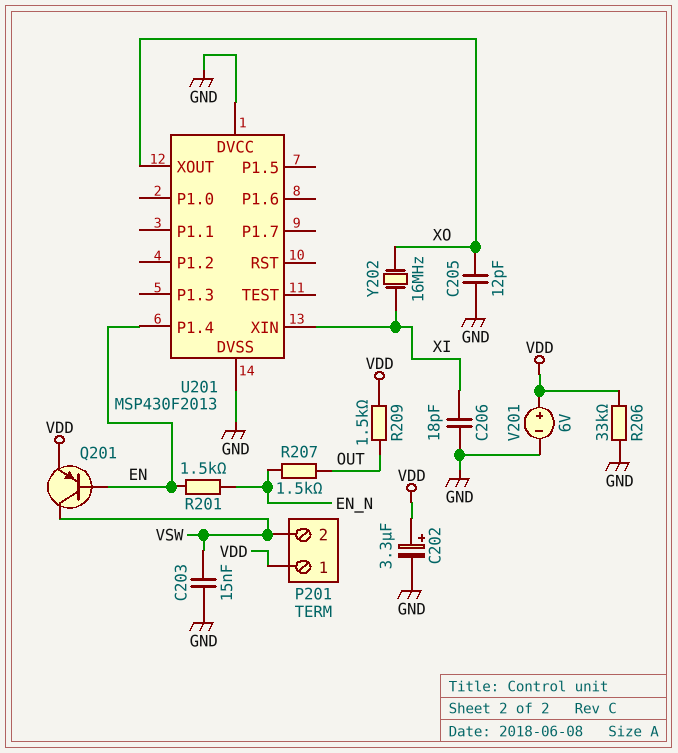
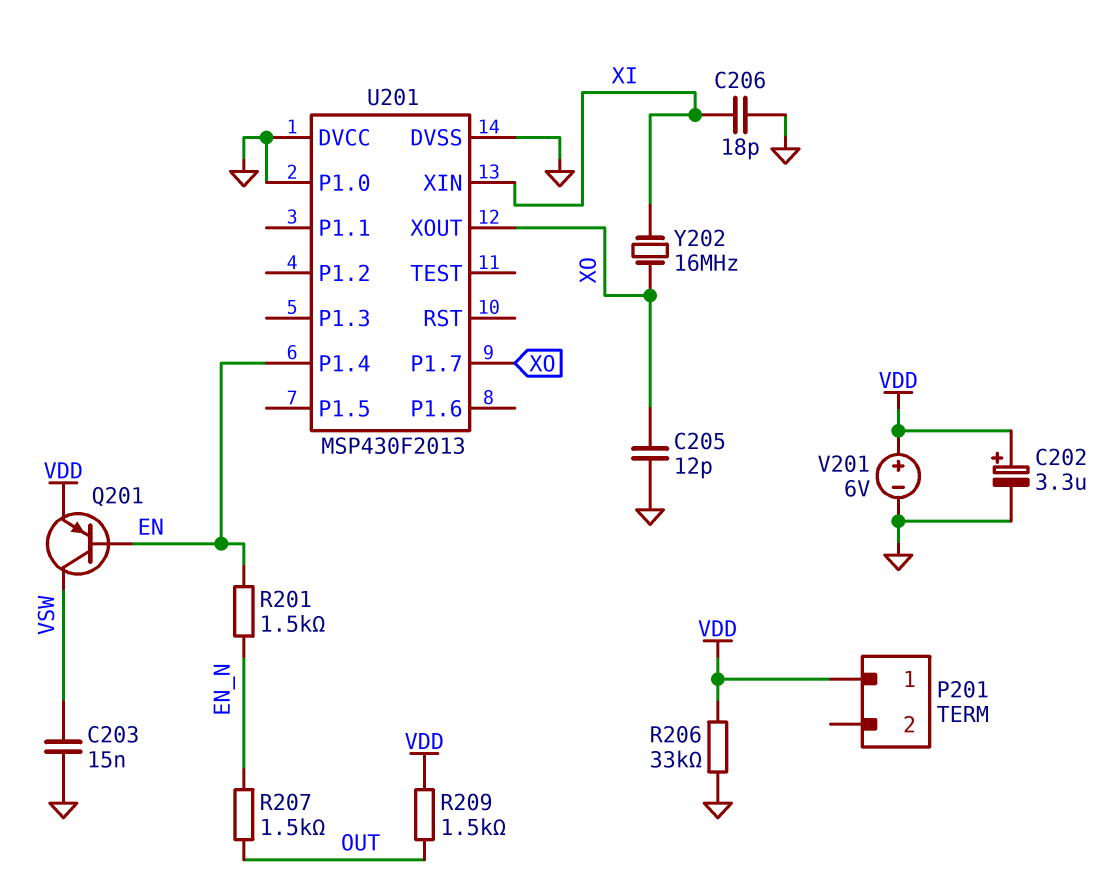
P201 pin 2: VSW -> none
U201 pin P1.0: none -> GND
U201 pin P1.7: none -> XO

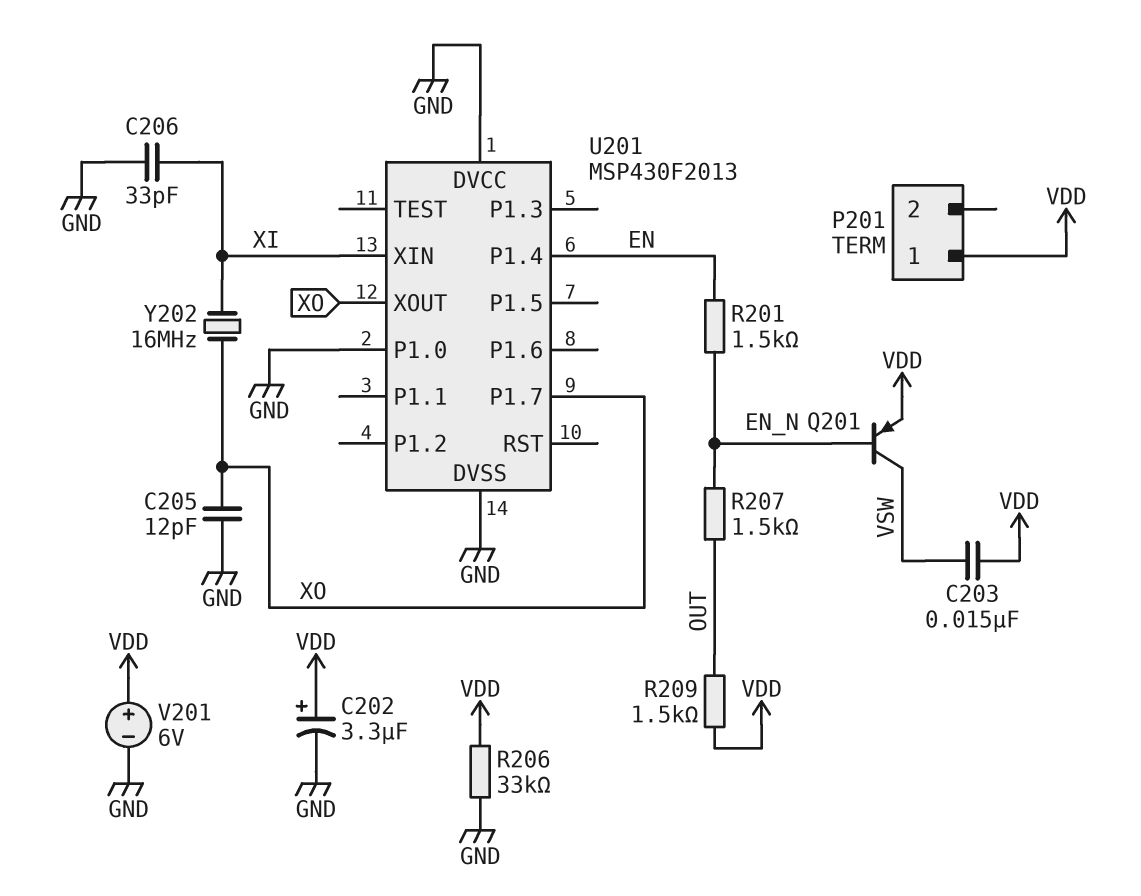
C203: 15nF (GND, VSW) -> 15nF (VDD, VSW)
C206: 18pF (GND, XI) -> 33pF (GND, XI)
Q201: PNP (B EN, C VSW, E VDD) -> PNP (B EN_N, C VSW, E VDD)

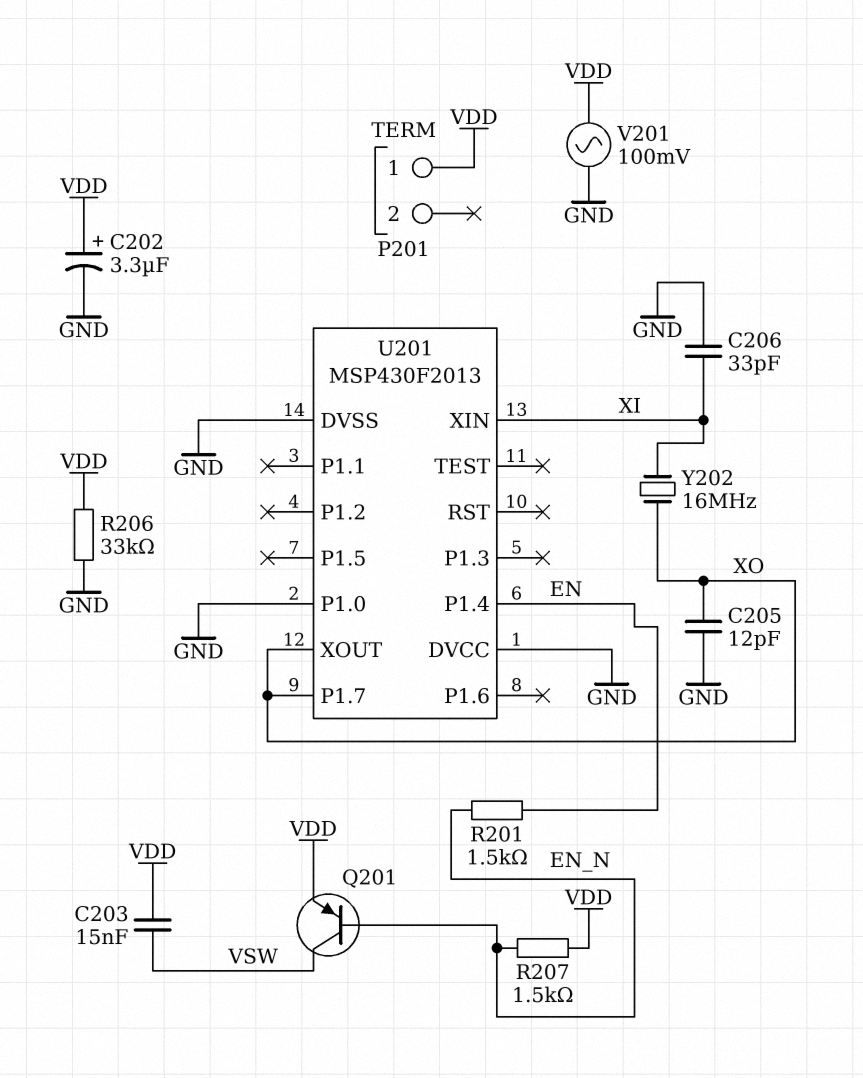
R207: 1.5k (EN_N, OUT) -> 1.5k (EN_N, VDD)
R209: 1.5k (OUT, VDD) -> none
V201: 6V (plus VDD, minus GND) -> AC 100mV (GND, VDD)

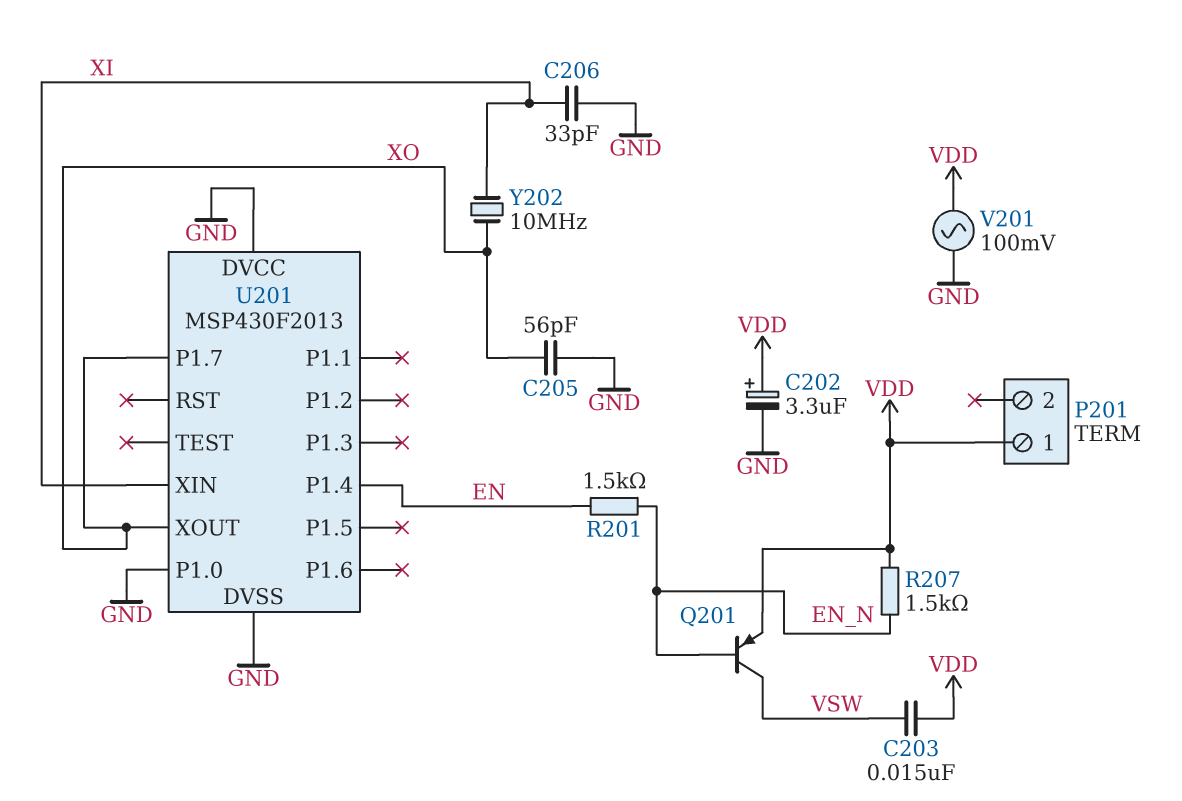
C205: 12pF (GND, XO) -> 56pF (GND, XO)
R206: 33k (GND, VDD) -> none
Y202: 16MHz (XI, XO) -> 10MHz (XI, XO)

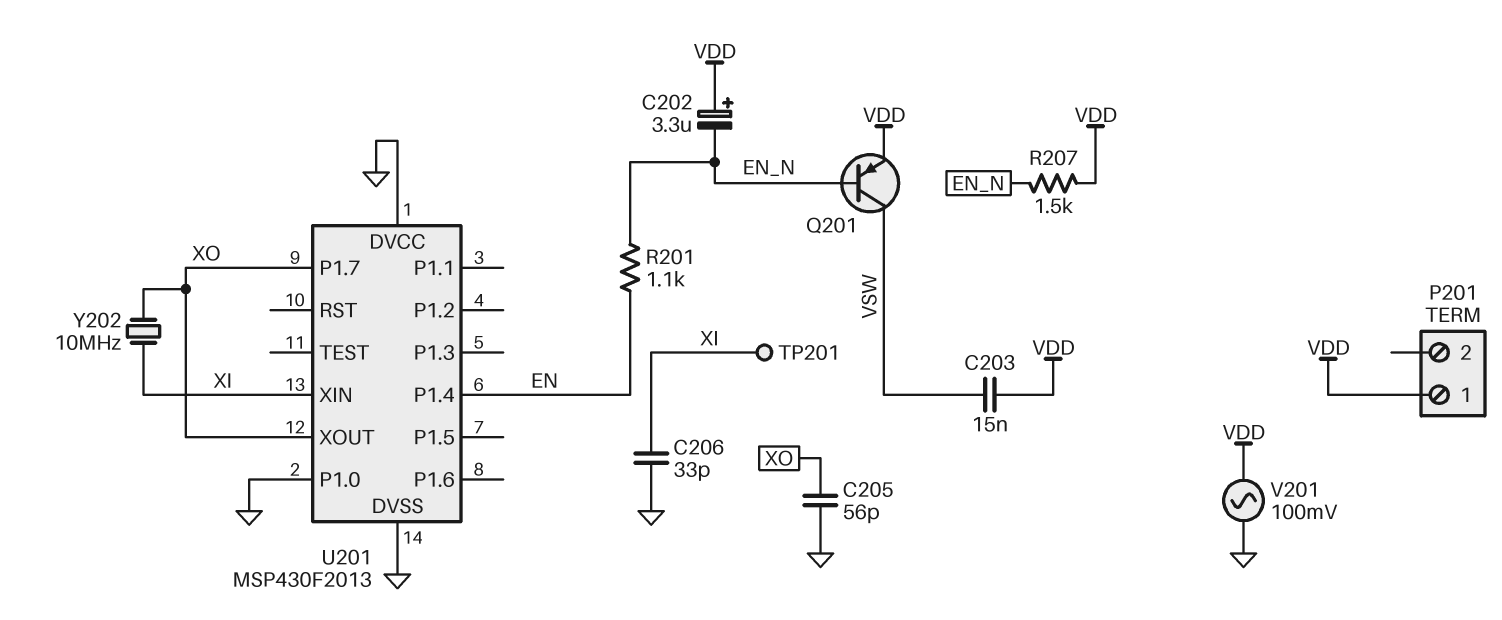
C202: 3.3uF (plus VDD, minus GND) -> 3.3uF (plus VDD, minus EN_N)
R201: 1.5k (EN, EN_N) -> 1.1k (EN, EN_N)
TP201: none -> test point (XI)

